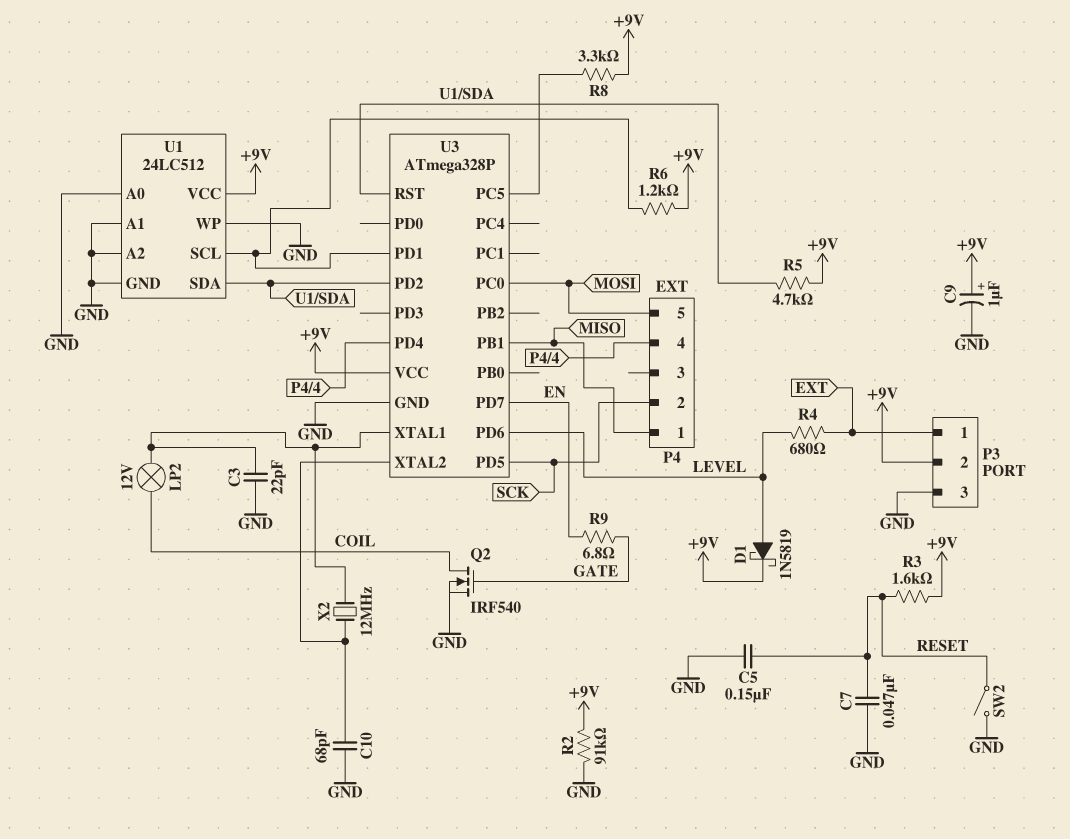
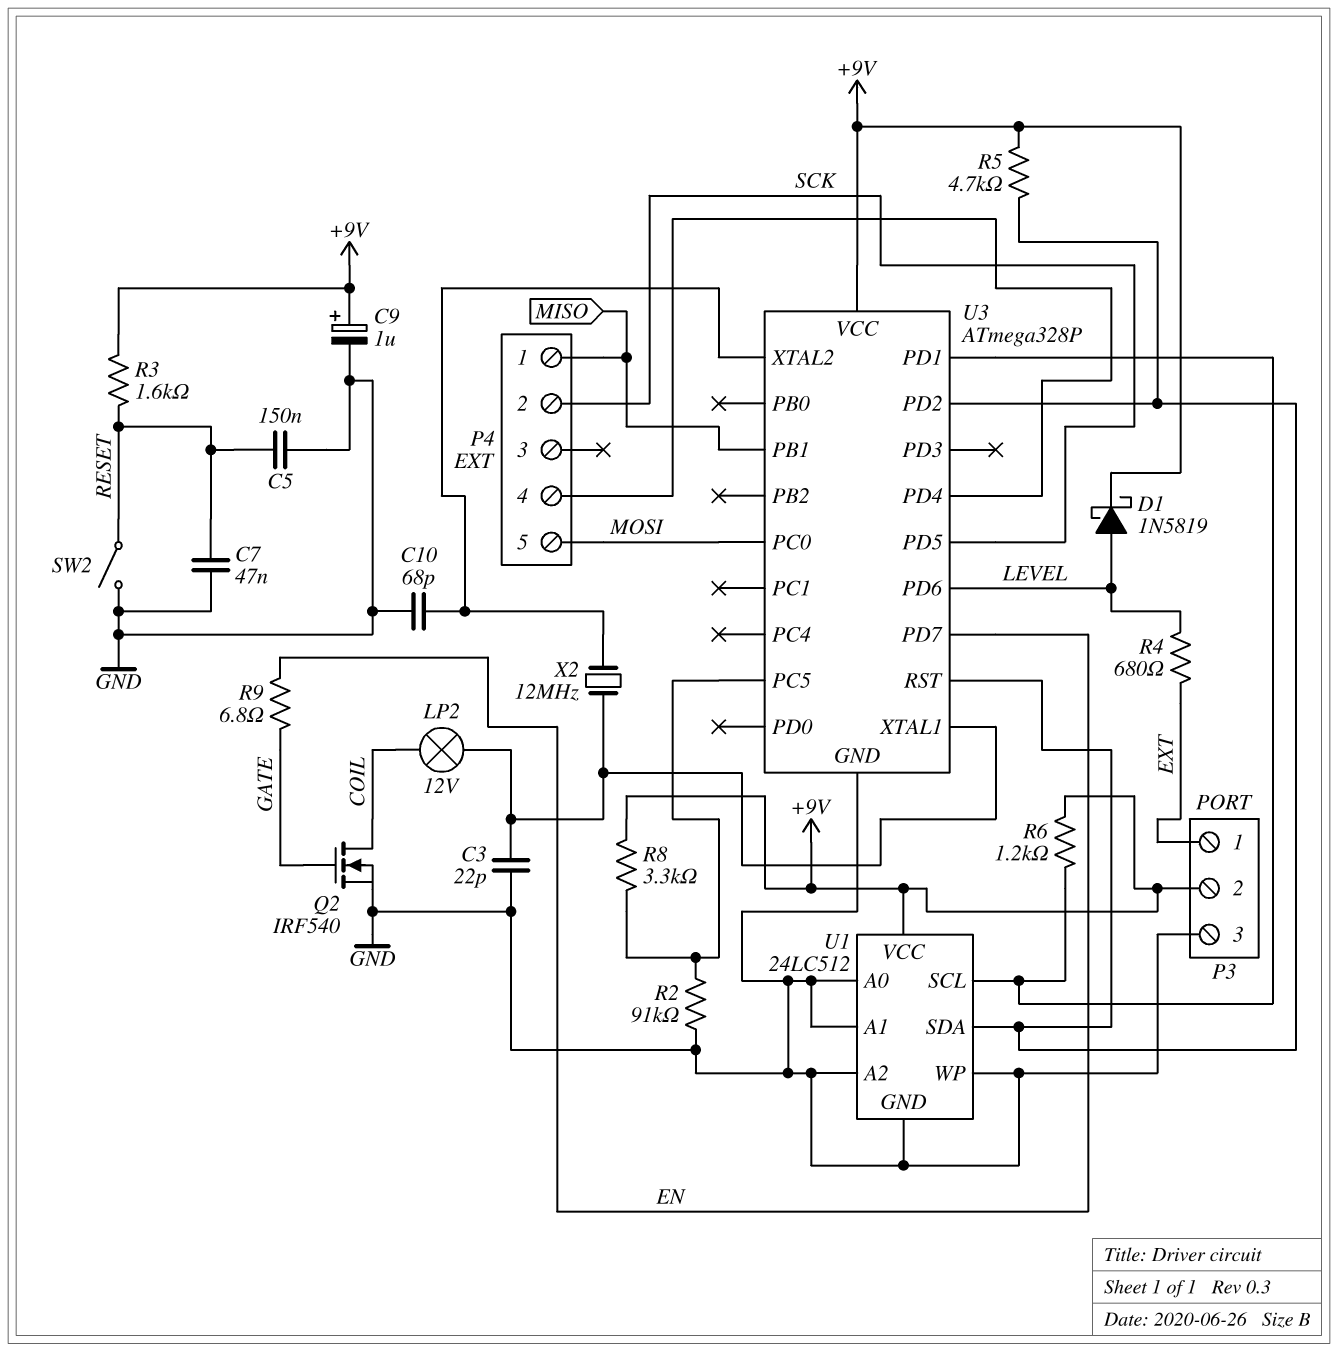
R2: 91k (+9V, GND) -> 91k (GND, U3/PC5)

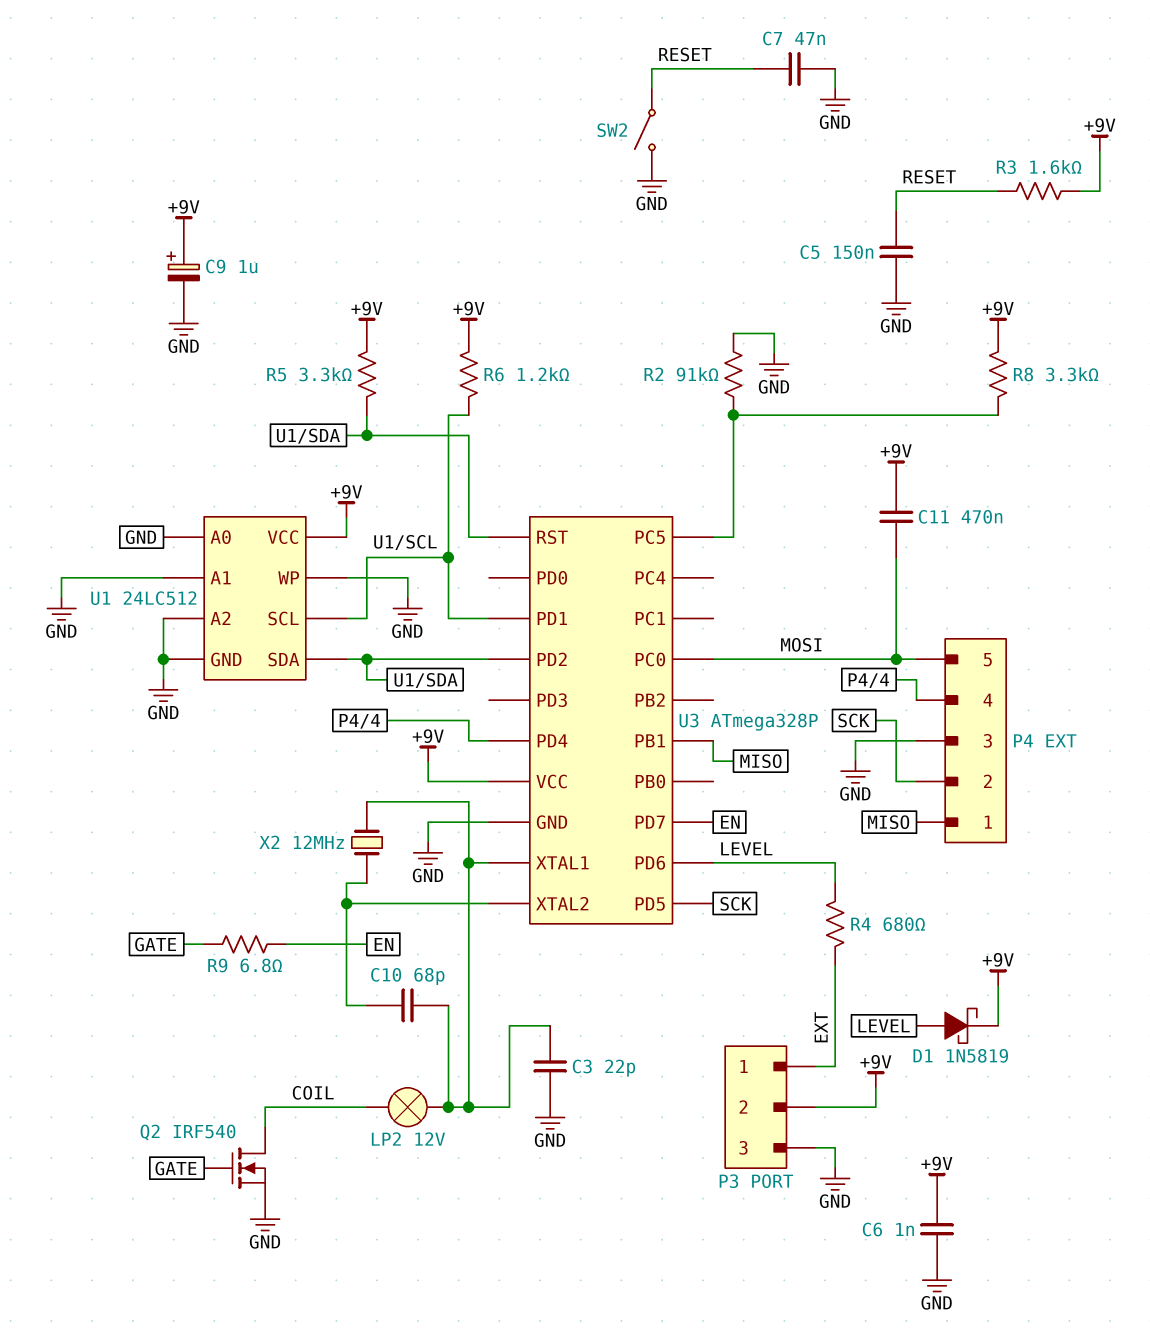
C6: none -> 1nF (+9V, GND)
C10: 68pF (GND, U3/XTAL2) -> 68pF (U3/XTAL1, U3/XTAL2)
C11: none -> 470nF (+9V, MOSI)
P4 pin 3: none -> GND
R5: 4.7k (+9V, U1/SDA) -> 3.3k (+9V, U1/SDA)

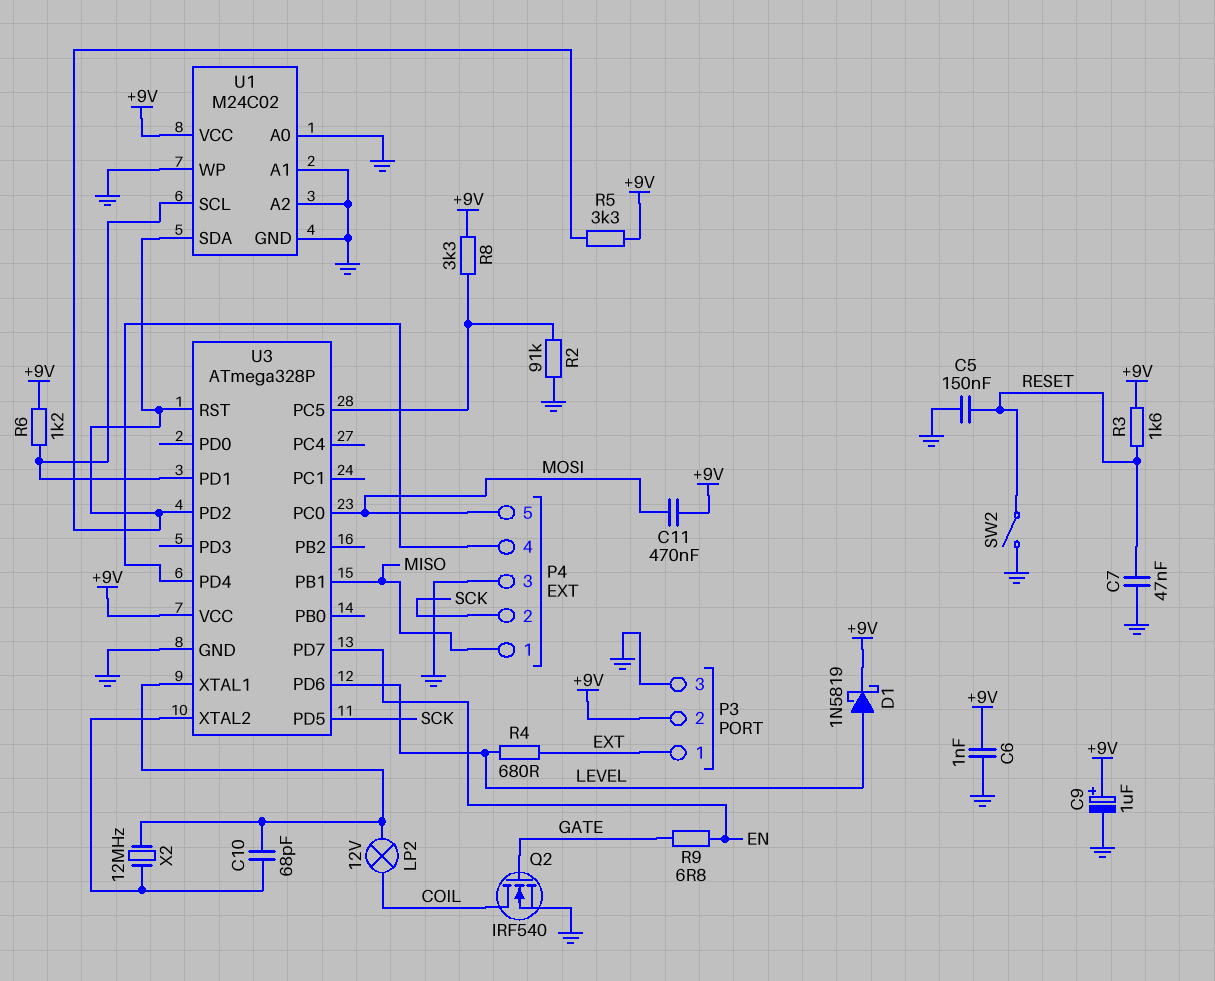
C3: 22pF (GND, U3/XTAL1) -> none
U1: 24LC512 -> M24C02

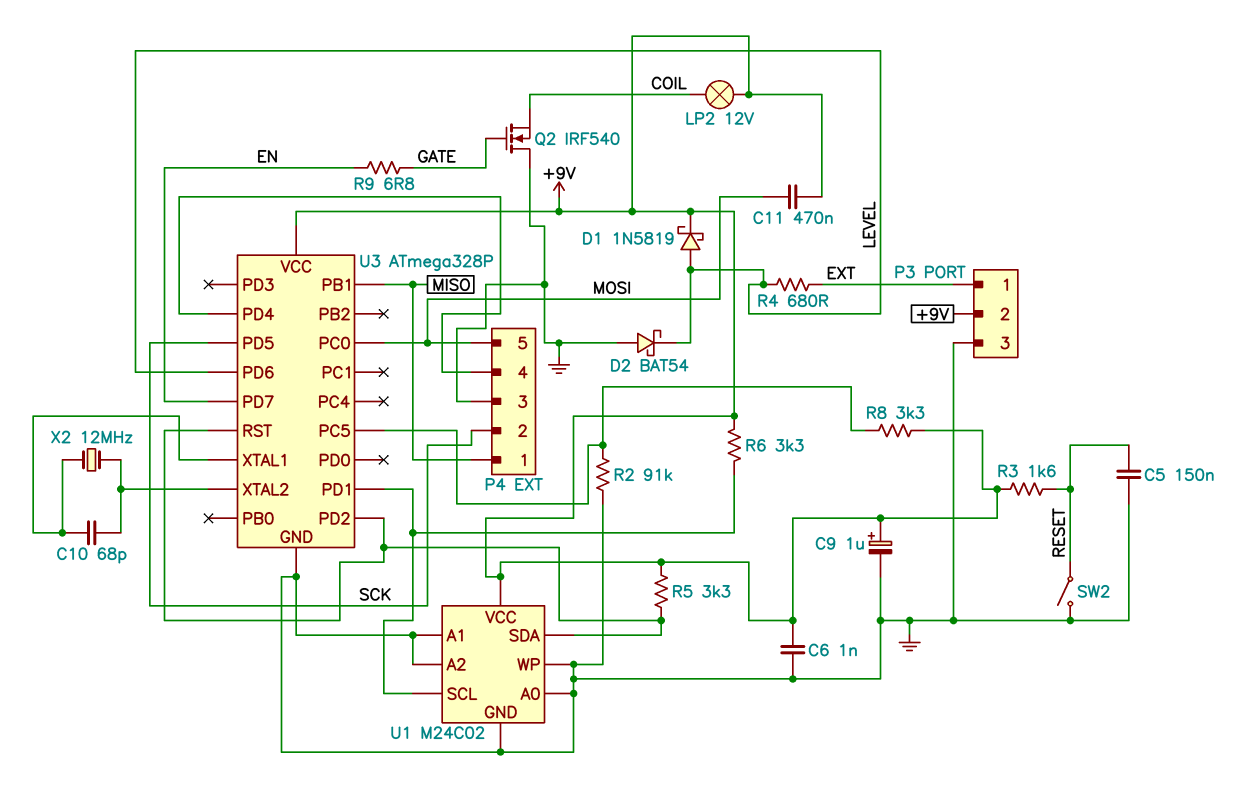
C7: 47nF (GND, RESET) -> none
D2: none -> schottky BAT54 (A GND, K LEVEL)
LP2: lamp 12V (COIL, U3/XTAL1) -> lamp 12V (+9V, COIL)
Q2: NMOS IRF540 (G GATE, D COIL, S GND) -> NMOS IRF540 (G GATE, D GND, S COIL)
R6: 1.2k (+9V, U1/SCL) -> 3.3k (+9V, U1/SCL)

